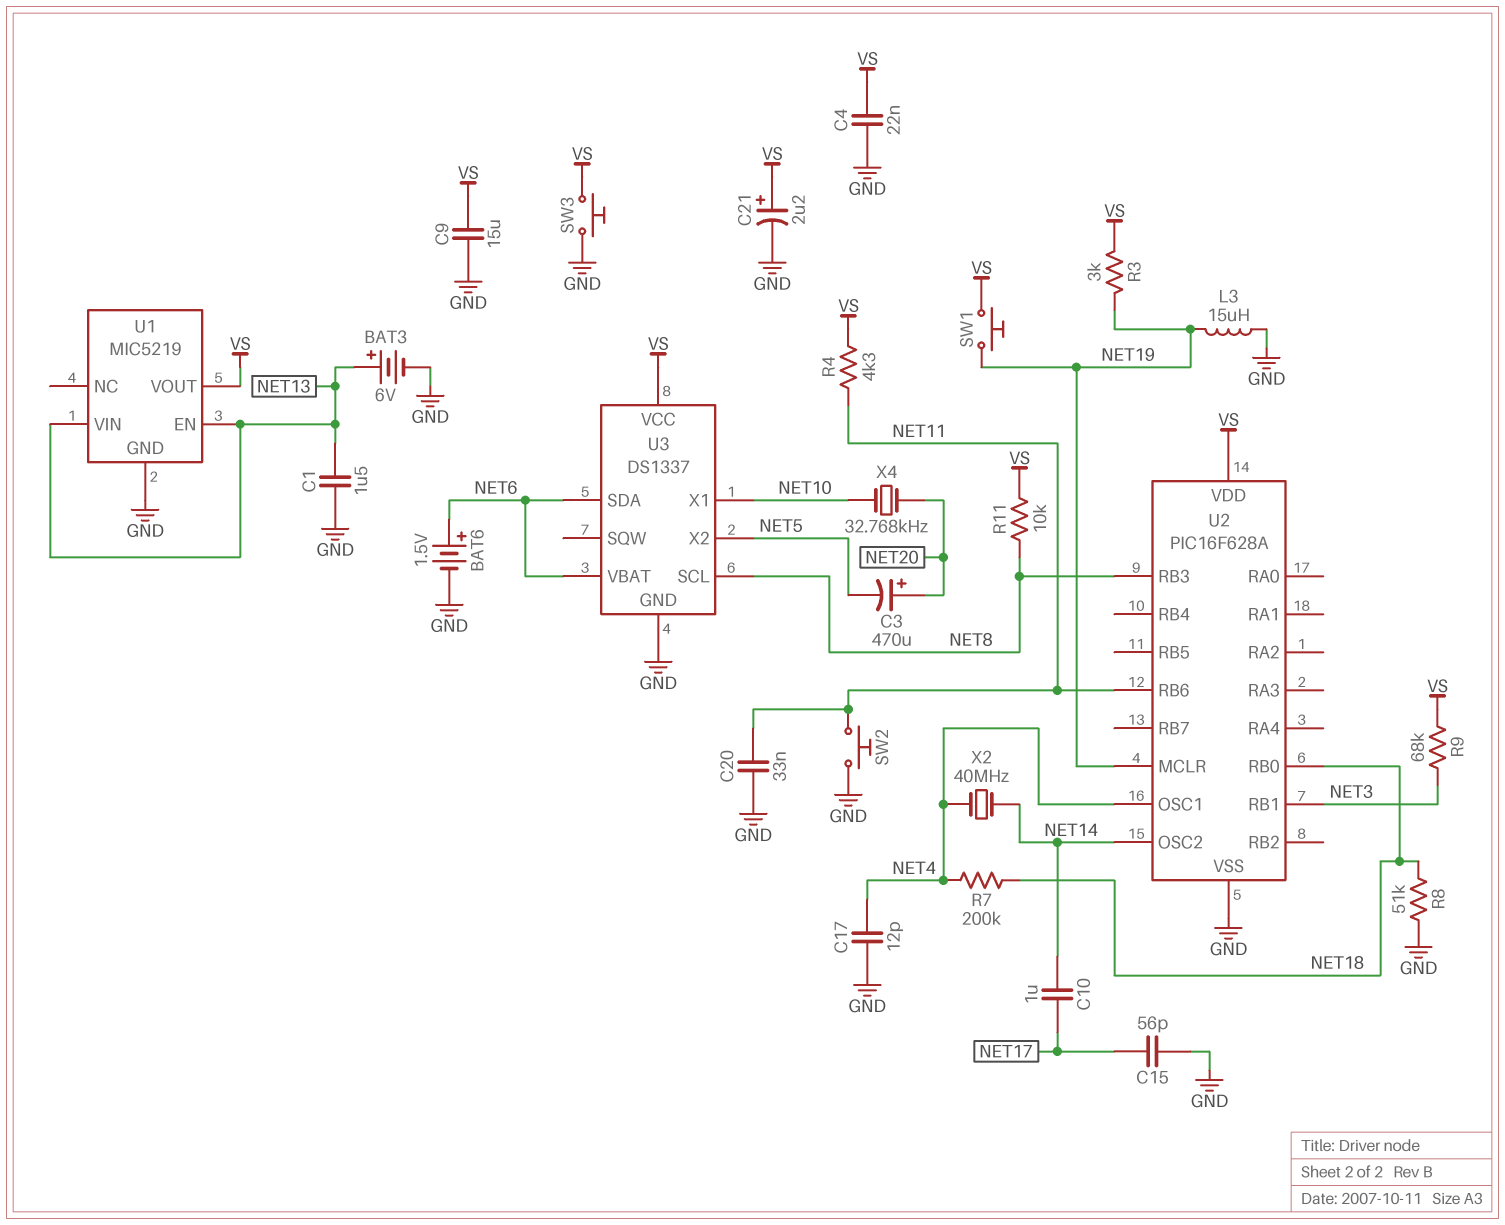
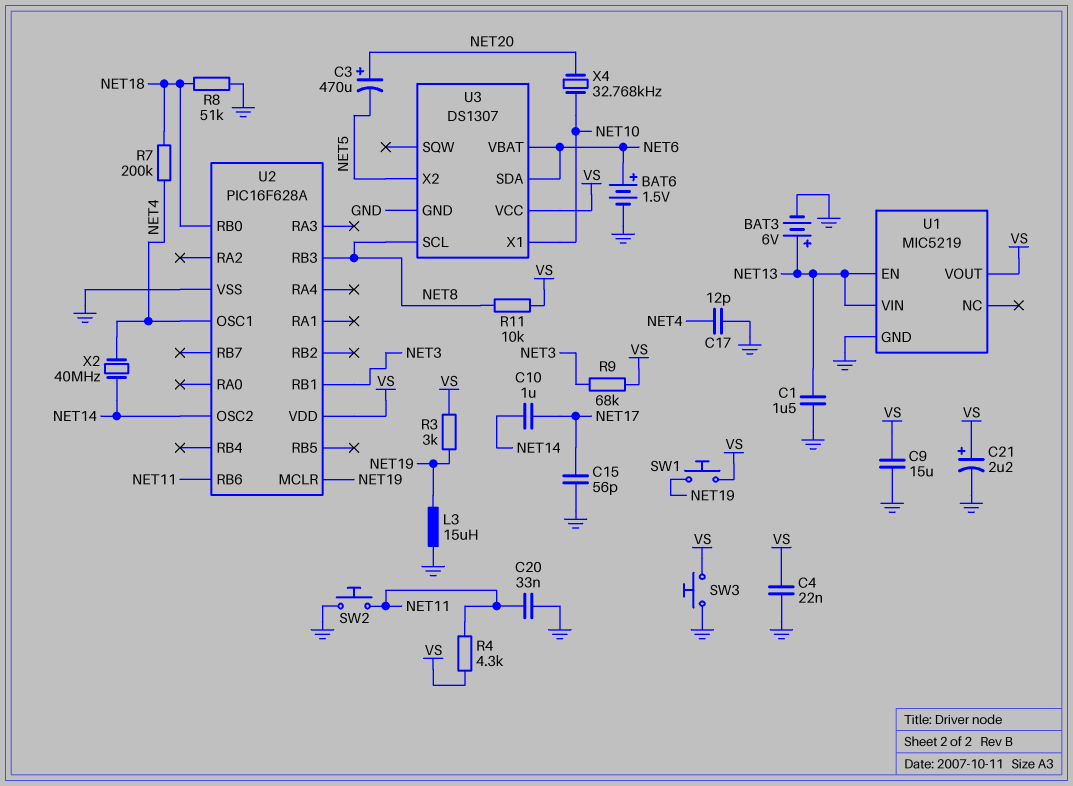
U3: DS1337 -> DS1307

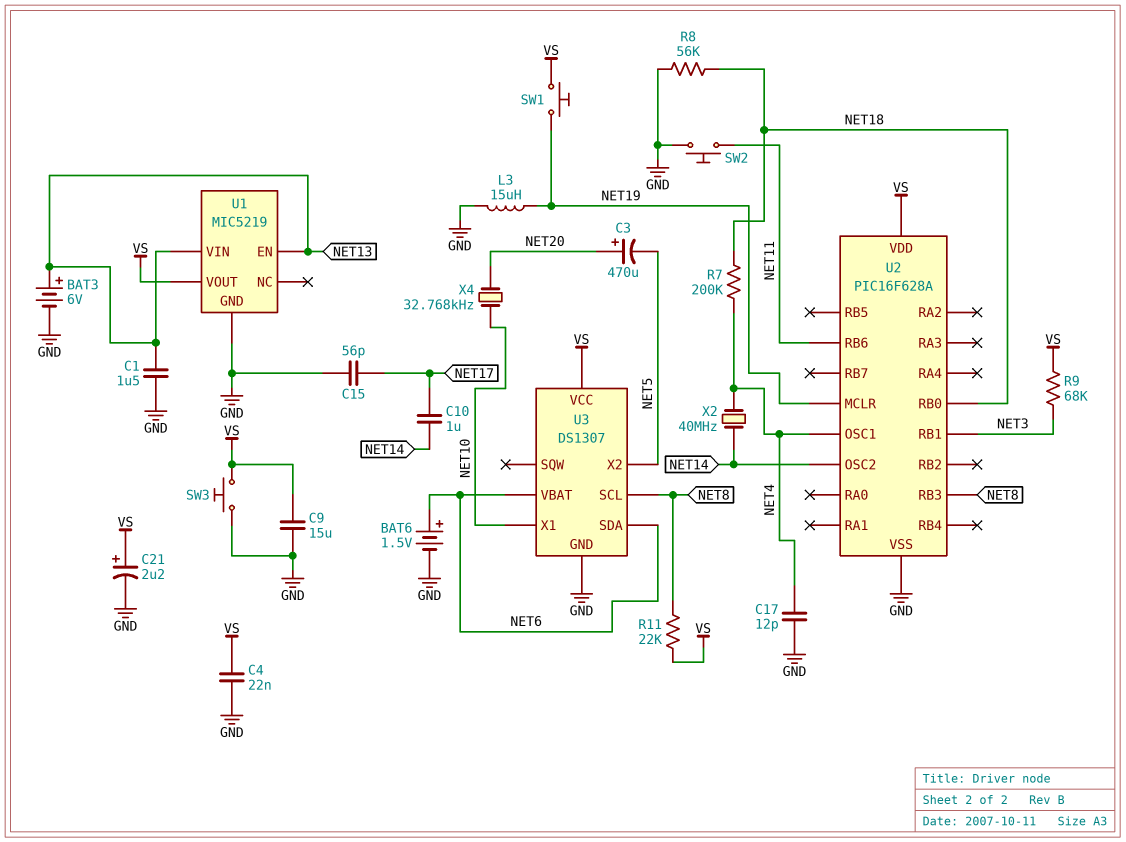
C20: 33nF (GND, NET11) -> none
R3: 3k (NET19, VS) -> none
R4: 4.3k (NET11, VS) -> none
R8: 51k (GND, NET18) -> 56k (GND, NET18)
R11: 10k (NET8, VS) -> 22k (NET8, VS)

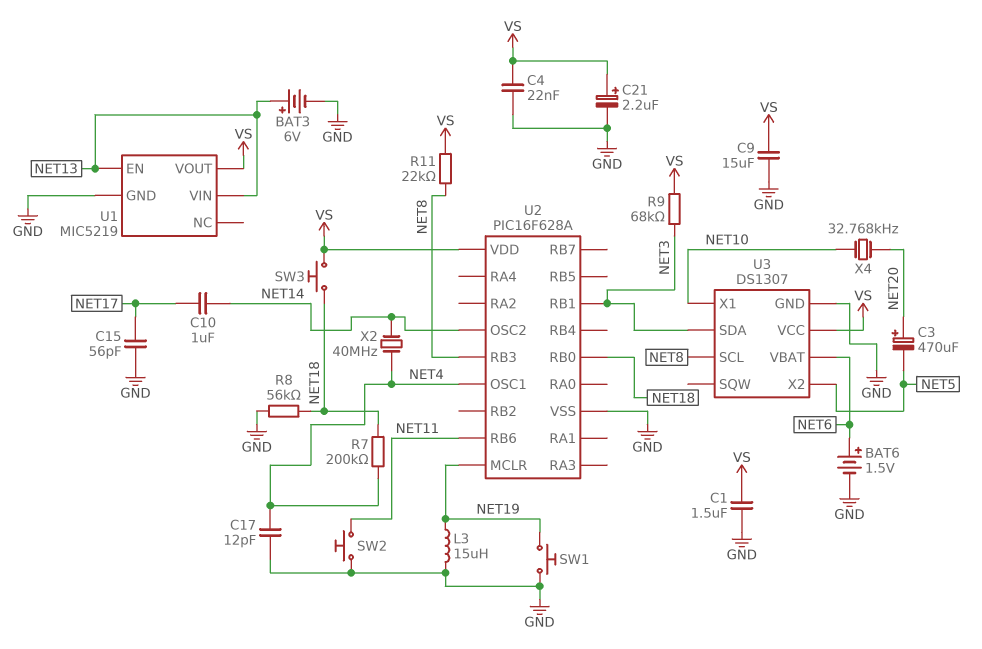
C1: 1.5uF (GND, NET13) -> 1.5uF (GND, VS)
SW1: button (NET19, VS) -> button (GND, NET19)
SW3: button (GND, VS) -> button (NET18, VS)
U3 pin SDA: NET6 -> NET3

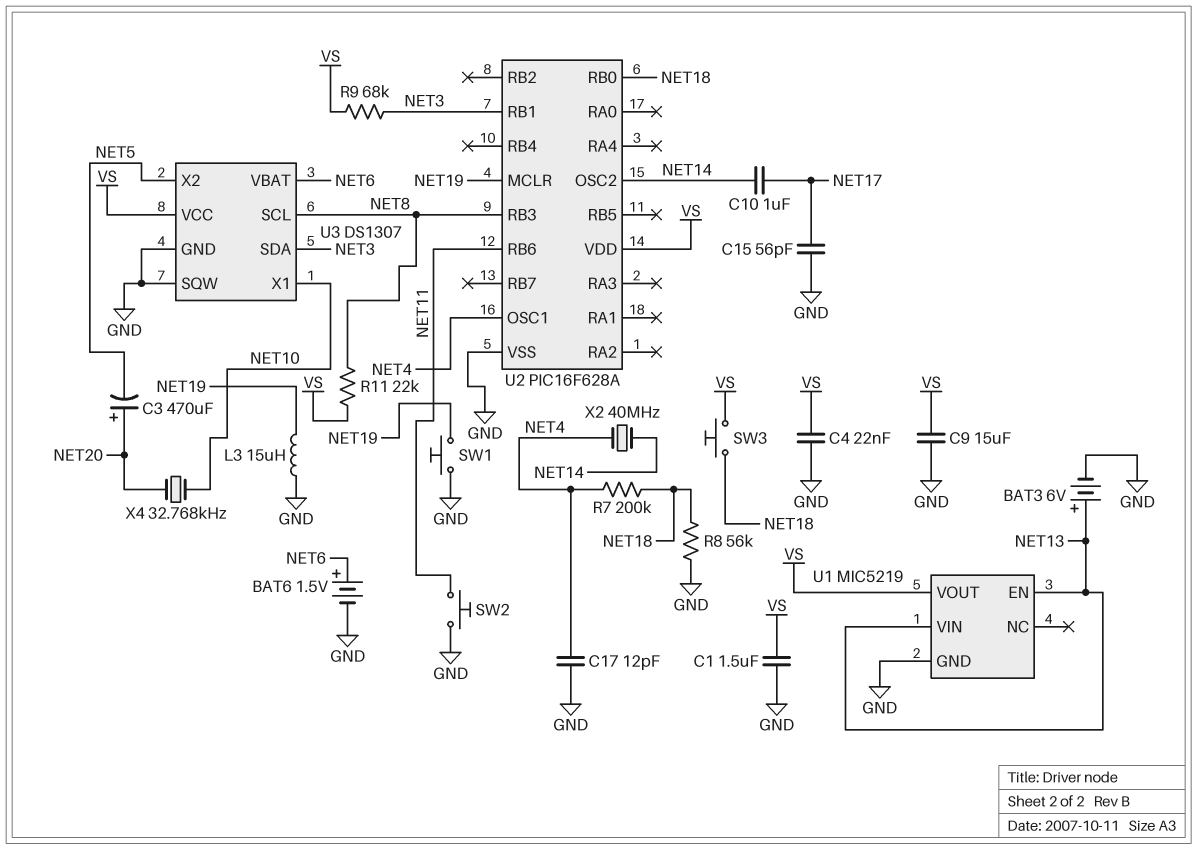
C21: 2.2uF (plus VS, minus GND) -> none
U3 pin SQW: none -> GND

